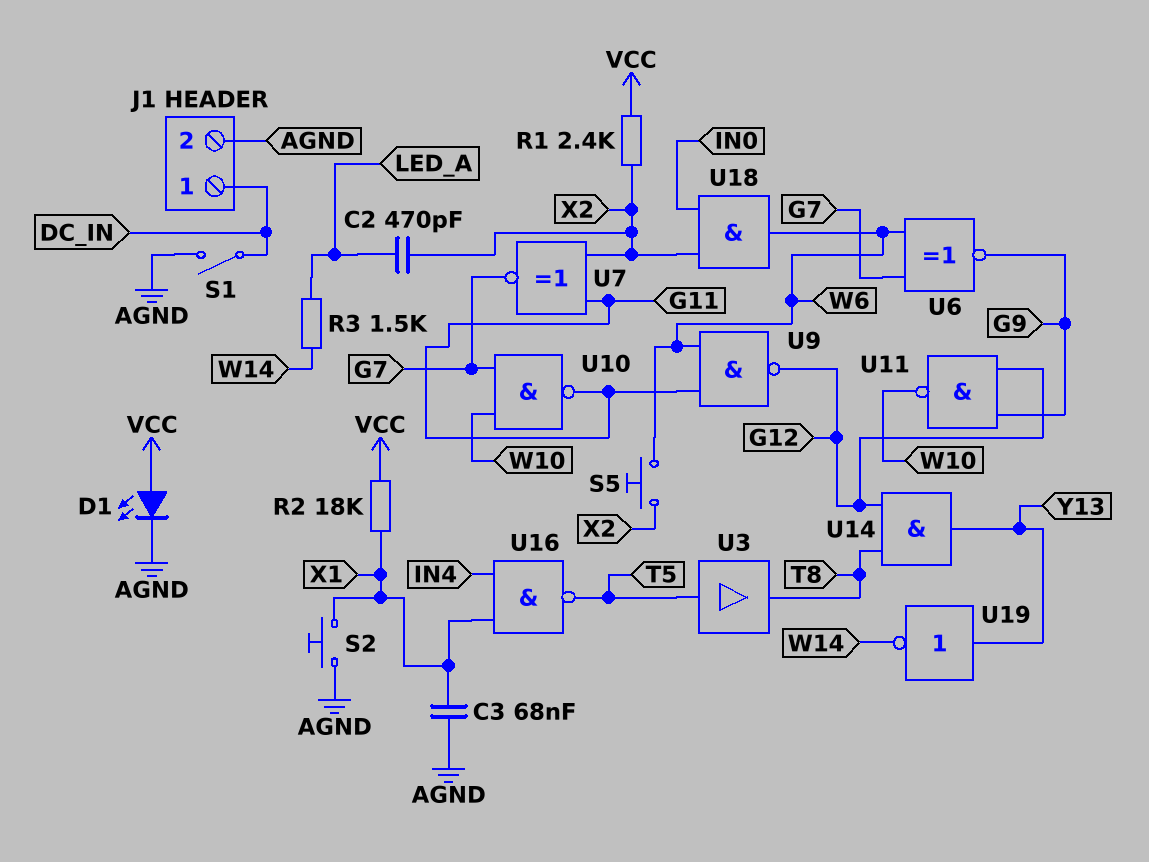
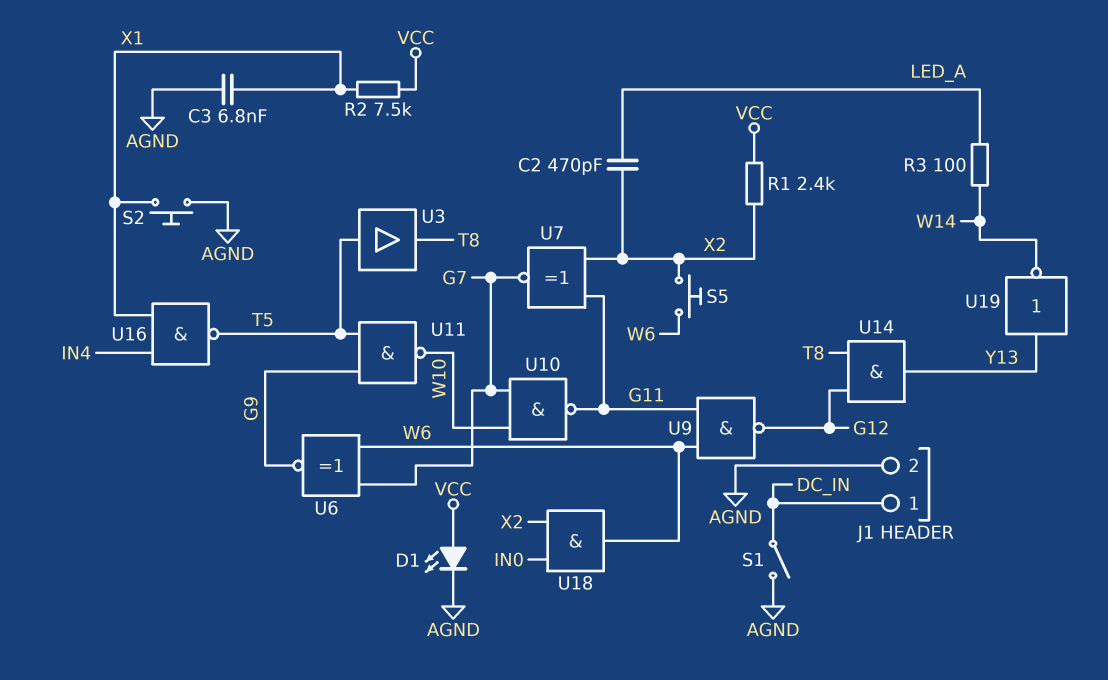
C3: 68nF (AGND, X1) -> 6.8nF (AGND, X1)
R2: 18k (VCC, X1) -> 7.5k (VCC, X1)
R3: 1.5k (LED_A, W14) -> 100 (LED_A, W14)
U11: NAND (in G9, in G12, out W10) -> NAND (in G9, in T5, out W10)

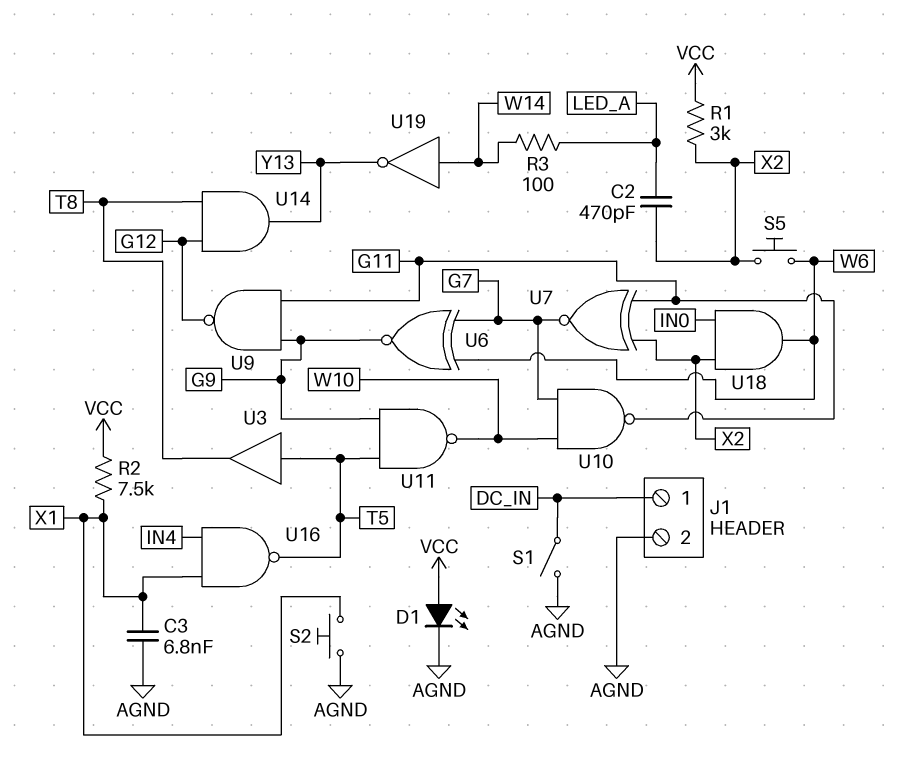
R1: 2.4k (VCC, X2) -> 3k (VCC, X2)
U9: NAND (in G11, in W6, out G12) -> NAND (in G9, in G11, out G12)
U19: NOT (in Y13, out W14) -> NOT (in W14, out Y13)

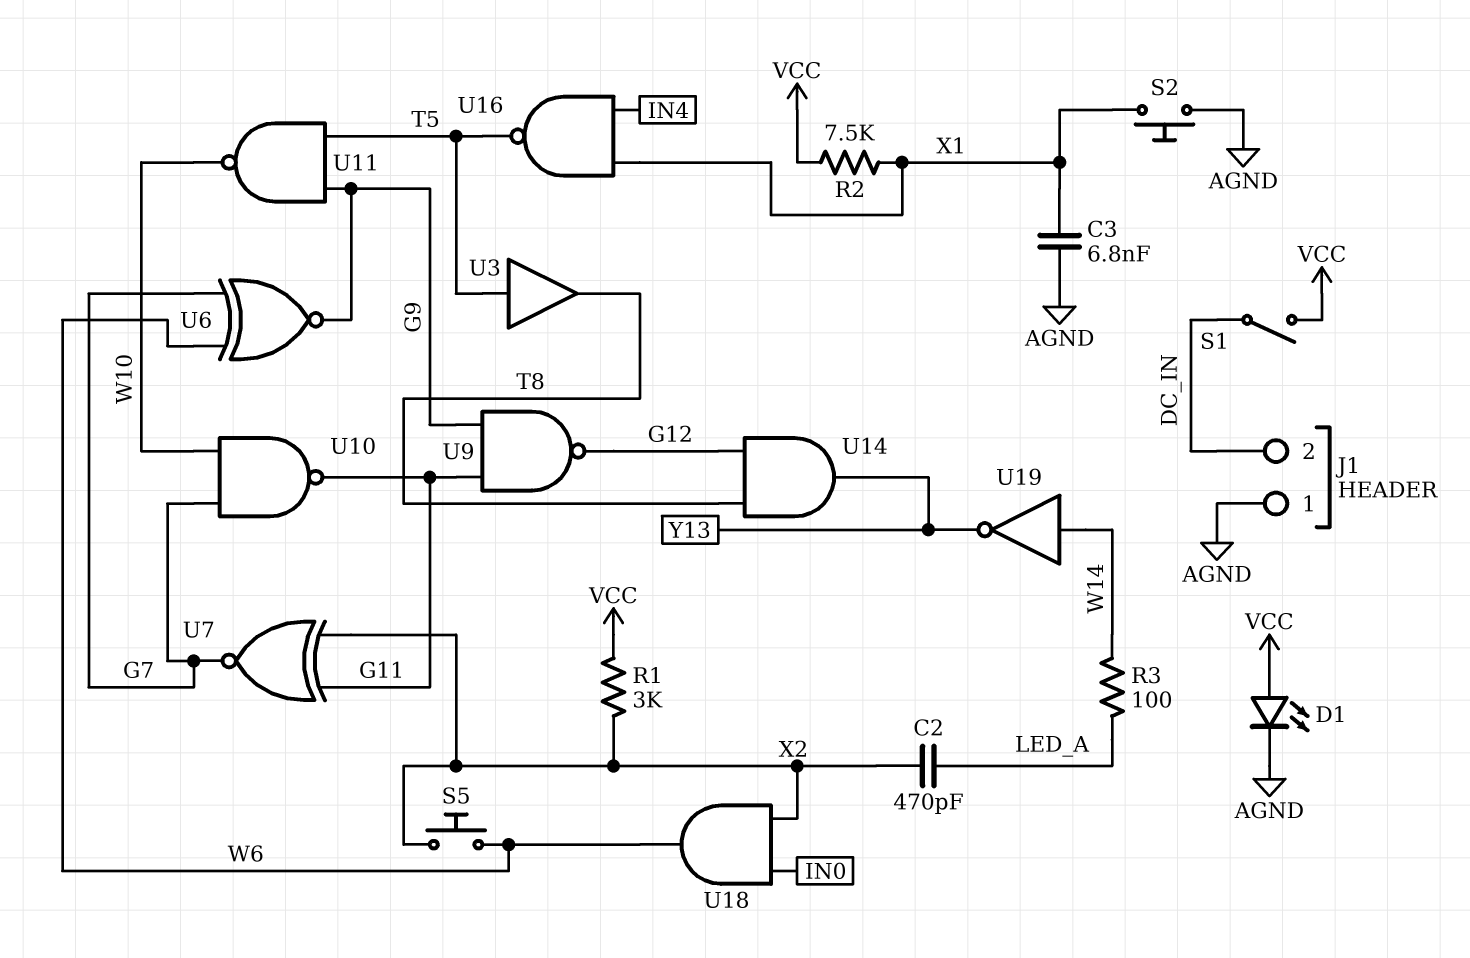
J1 pin 1: DC_IN -> AGND
J1 pin 2: AGND -> DC_IN
S1: switch (AGND, DC_IN) -> switch (DC_IN, VCC)

